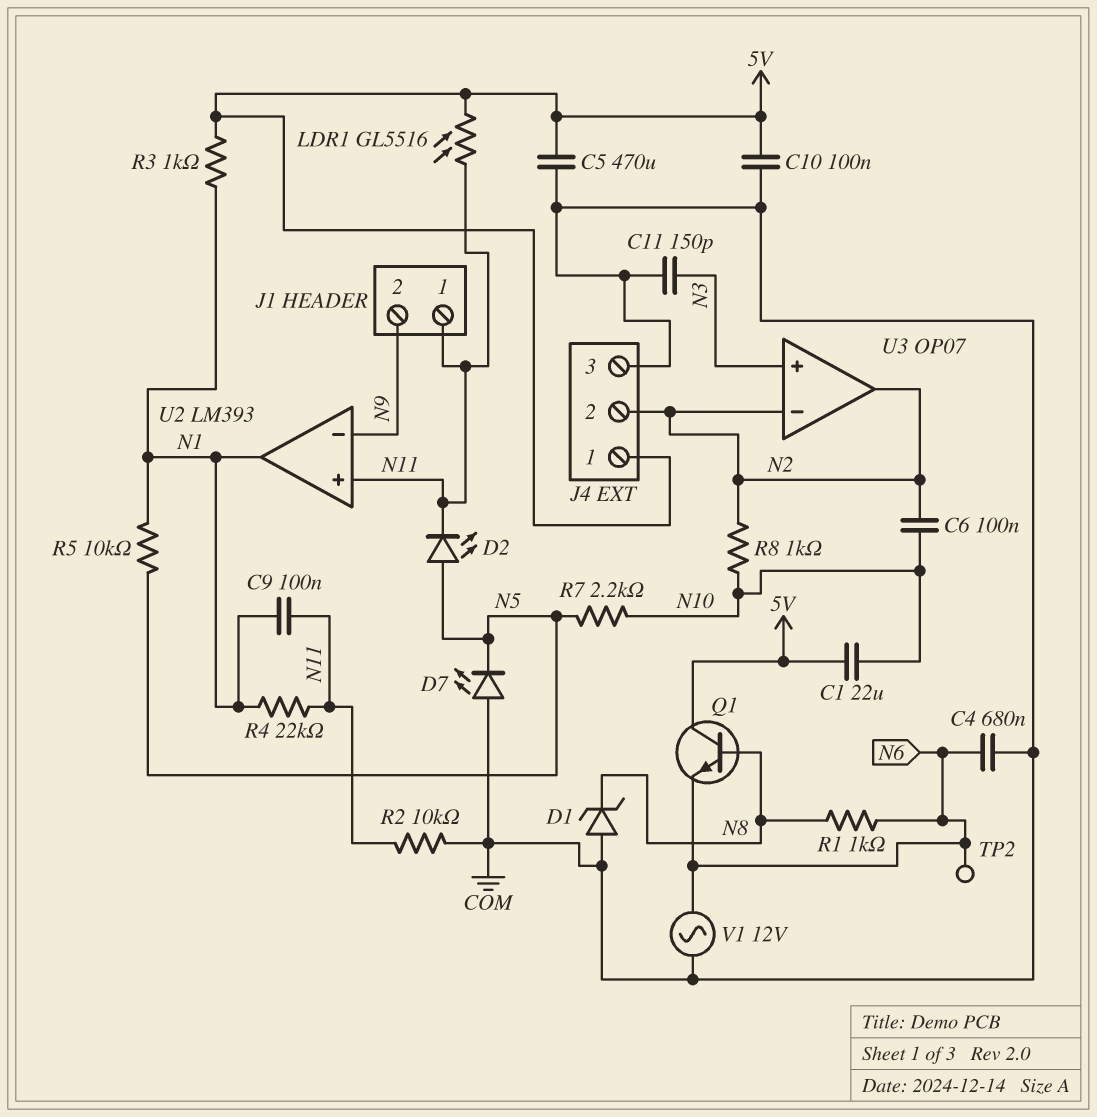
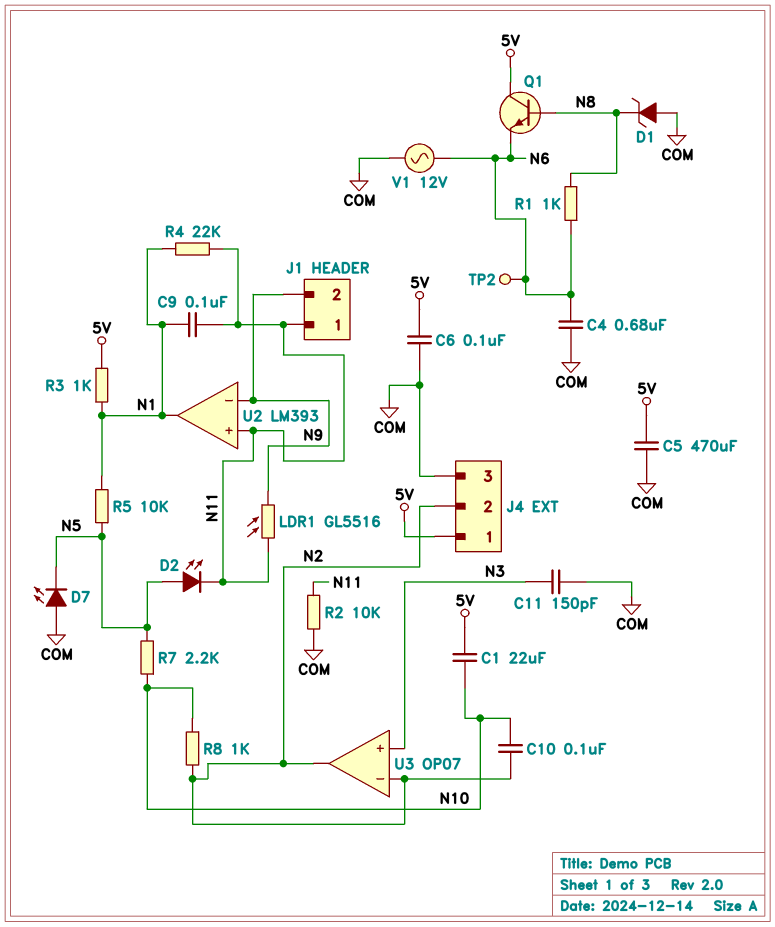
C6: 100nF (N2, N10) -> 100nF (5V, COM)
C10: 100nF (5V, COM) -> 100nF (N2, N10)
LDR1: GL5516 (5V, N11) -> GL5516 (N9, N11)

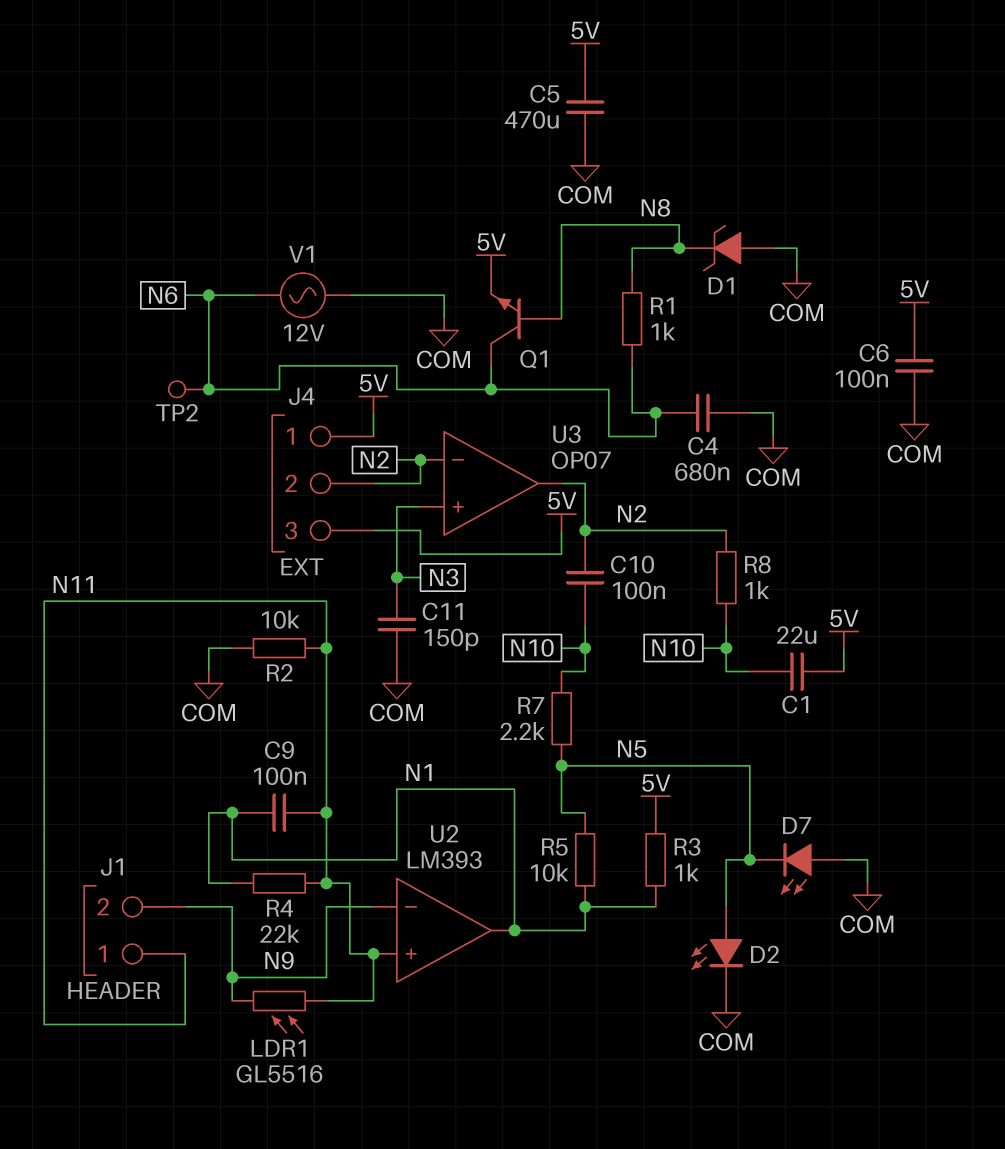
D2: LED (A N5, K N11) -> LED (A N5, K COM)
J4 pin 3: COM -> 5V
Q1: NPN (B N8, C 5V, E N6) -> NPN (B N8, C N6, E 5V)

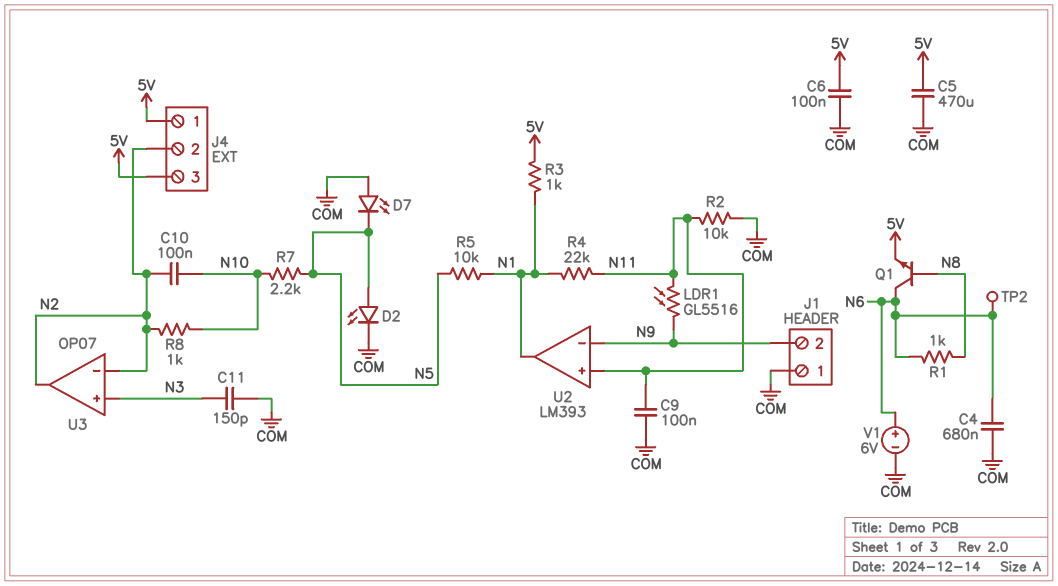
C1: 22uF (5V, N10) -> none
C9: 100nF (N1, N11) -> 100nF (COM, N11)
D1: zener (A COM, K N8) -> none
J1 pin 1: N11 -> COM
V1: AC 12V (COM, N6) -> 6V (plus N6, minus COM)

